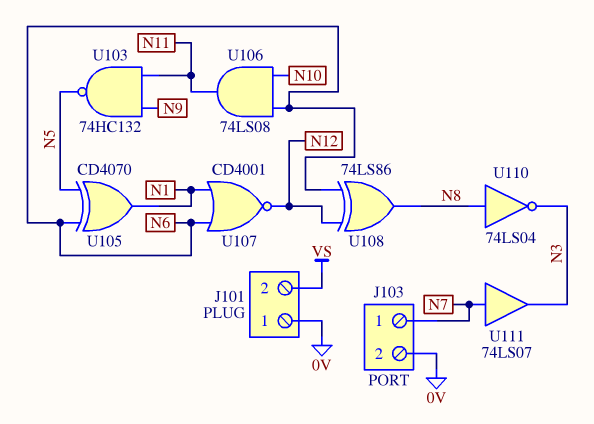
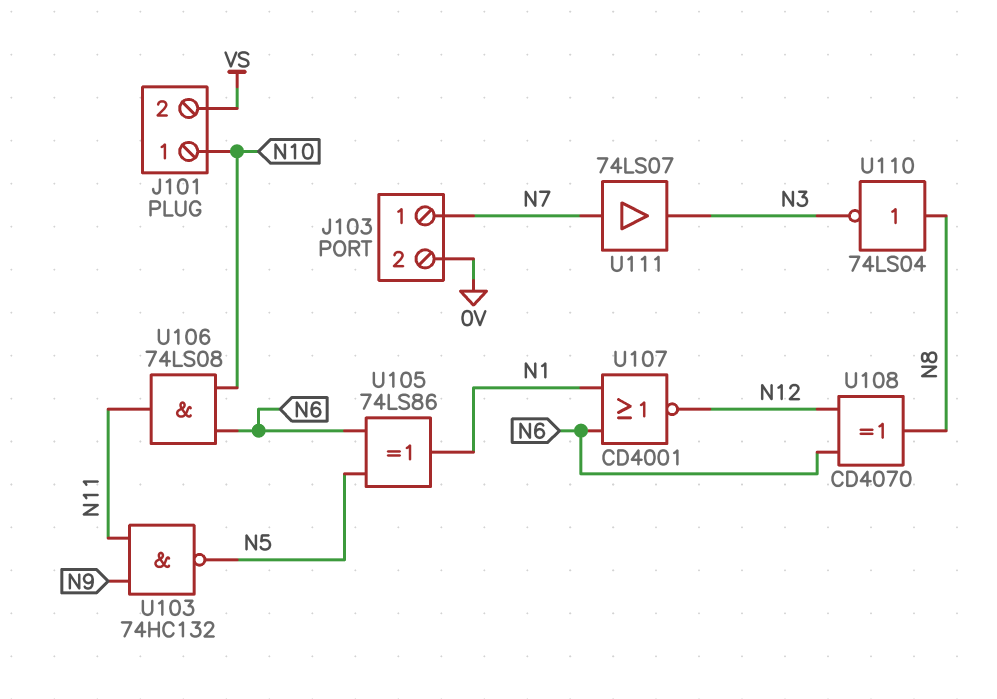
J101 pin 1: 0V -> N10
U105: XOR CD4070 (in N5, in N6, out N1) -> XOR 74LS86 (in N5, in N6, out N1)
U108: XOR 74LS86 (in N6, in N12, out N8) -> XOR CD4070 (in N6, in N12, out N8)

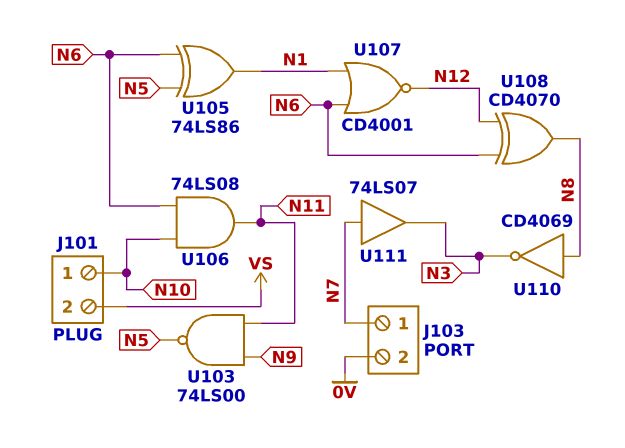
U103: NAND 74HC132 (in N9, in N11, out N5) -> NAND 74LS00 (in N9, in N11, out N5)
U110: NOT 74LS04 (in N8, out N3) -> NOT CD4069 (in N8, out N3)

